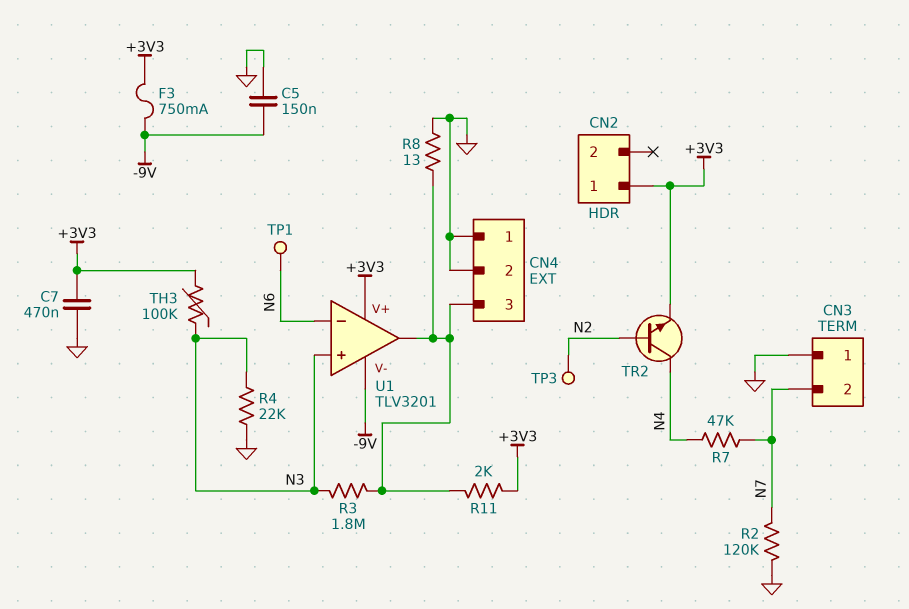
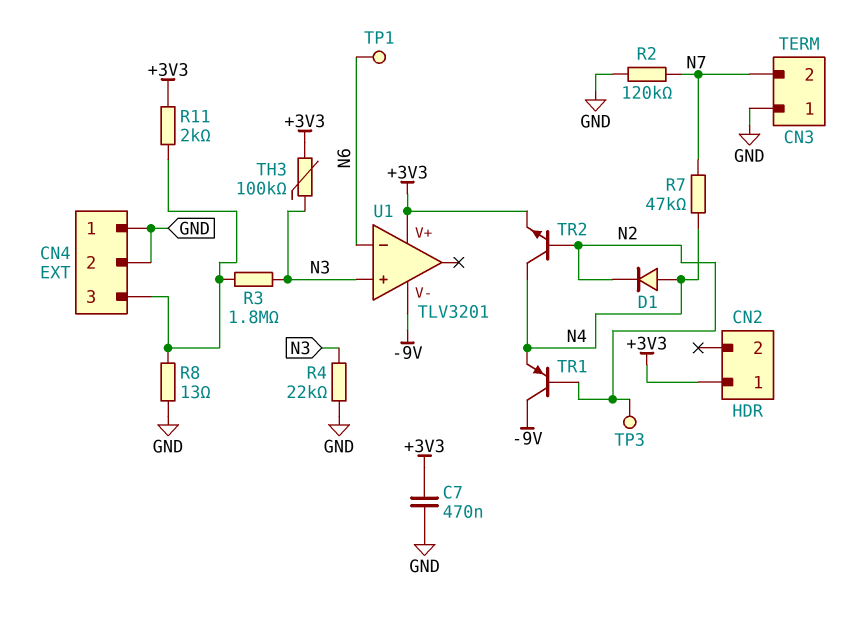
C5: 150nF (-9V, GND) -> none
D1: none -> diode (A N4, K N2)
F3: 750mA (+3V3, -9V) -> none
TR1: none -> PNP (B N2, C -9V, E N4)
U1 pin out: CN4/3 -> none

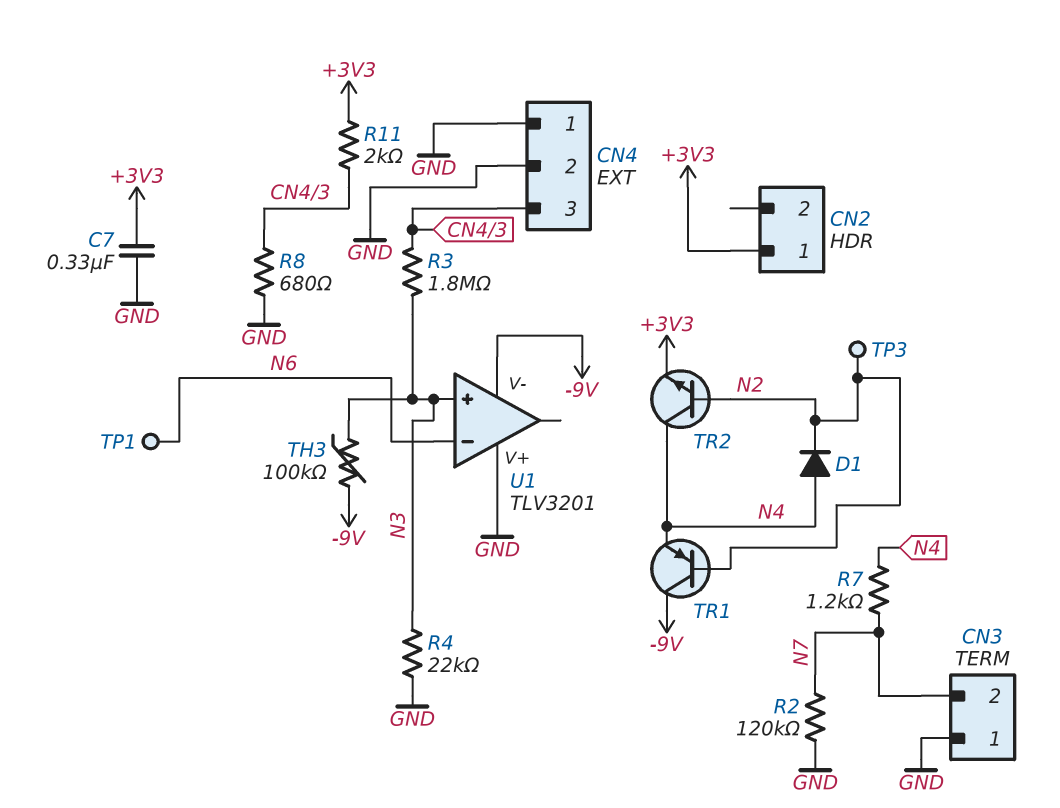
C7: 470nF (+3V3, GND) -> 330nF (+3V3, GND)
R7: 47k (N4, N7) -> 1.2k (N4, N7)
R8: 13 (CN4/3, GND) -> 680 (CN4/3, GND)
TH3: 100k (+3V3, N3) -> 100k (-9V, N3)
U1 pin V+: +3V3 -> GND

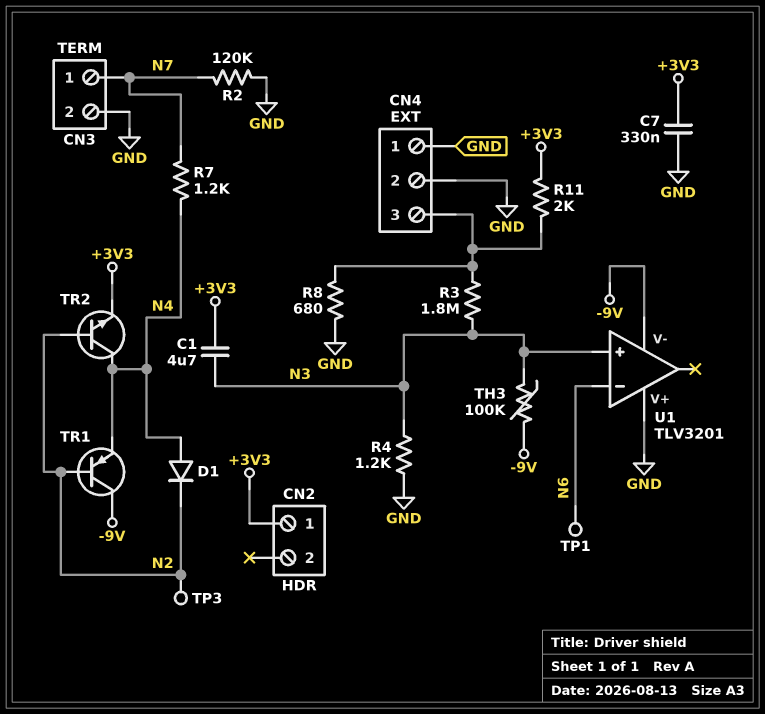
C1: none -> 4.7uF (+3V3, N3)
CN3 pin 1: GND -> N7
CN3 pin 2: N7 -> GND
R4: 22k (GND, N3) -> 1.2k (GND, N3)

